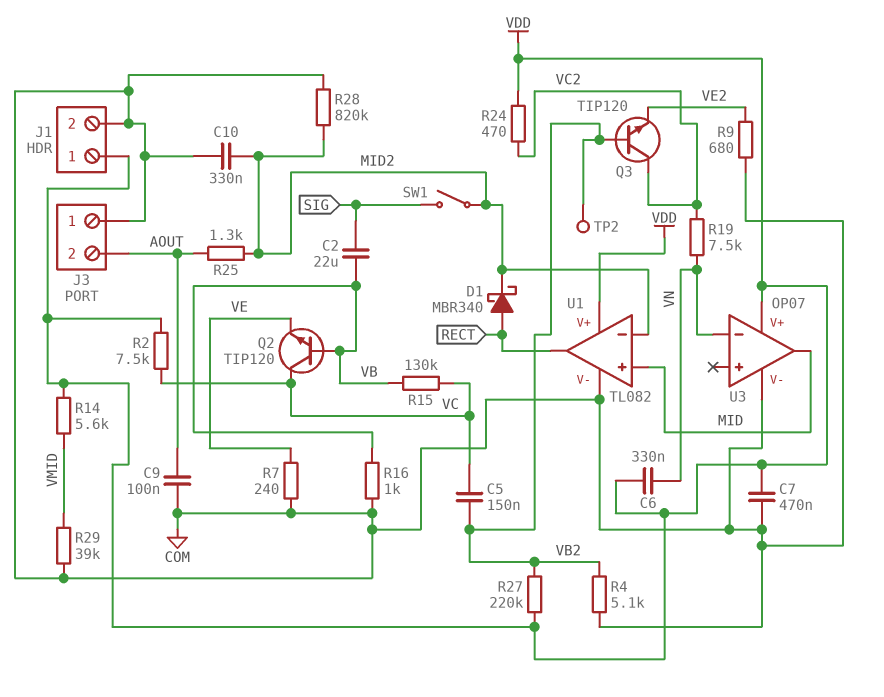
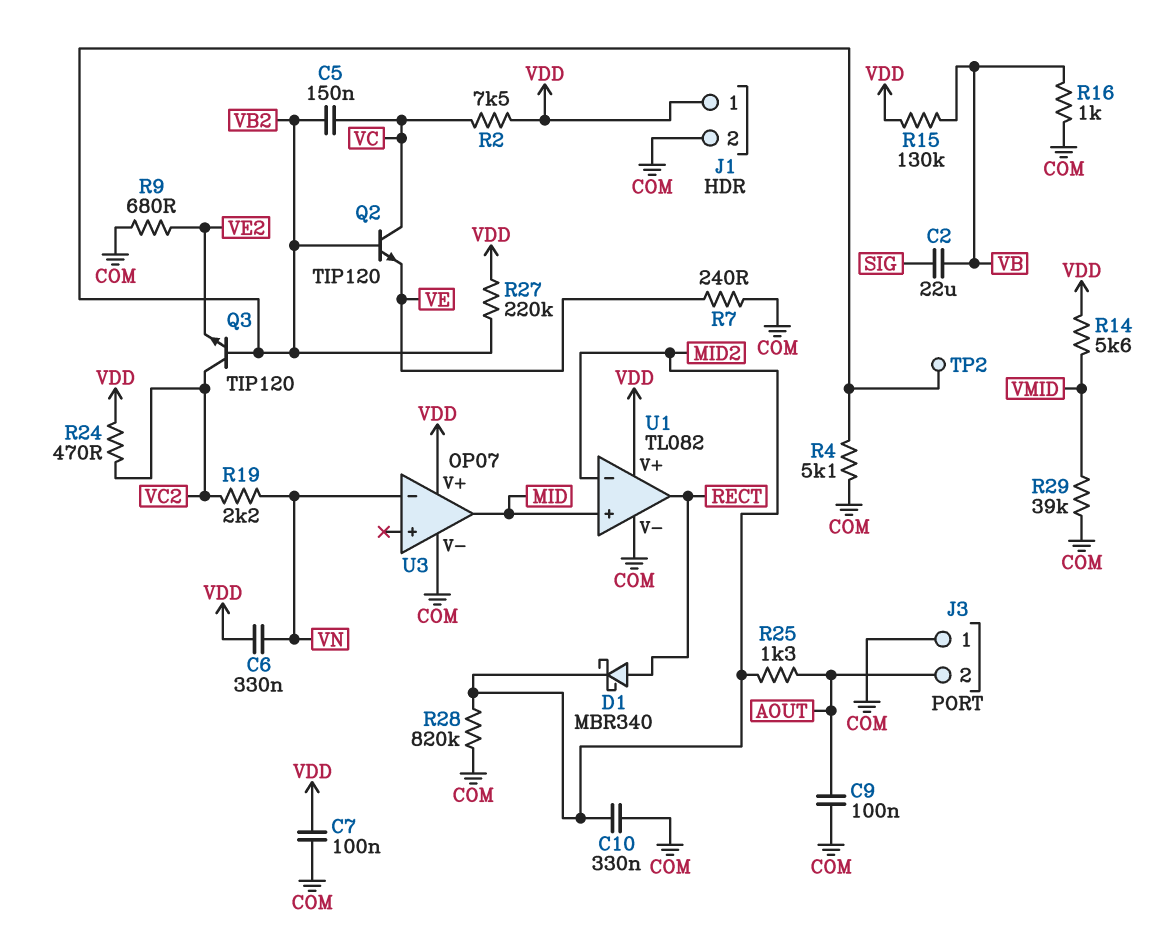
C7: 470nF (COM, VDD) -> 100nF (COM, VDD)
Q2: NPN TIP120 (B VB, C VC, E VE) -> NPN TIP120 (B VB2, C VC, E VE)
R15: 130k (VB, VC) -> 130k (VB, VDD)
R19: 7.5k (VC2, VN) -> 2.2k (VC2, VN)
SW1: switch (MID2, SIG) -> none

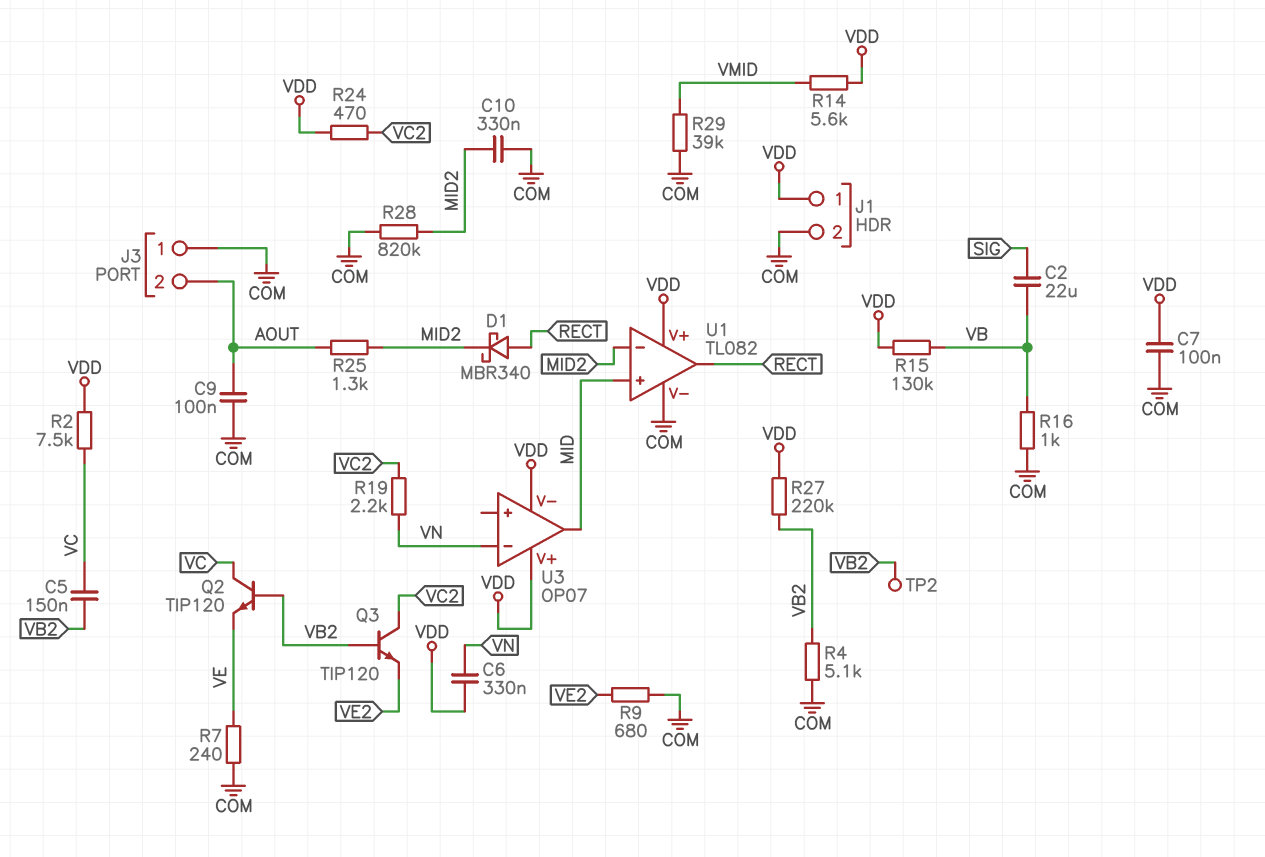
U3 pin V-: COM -> VDD

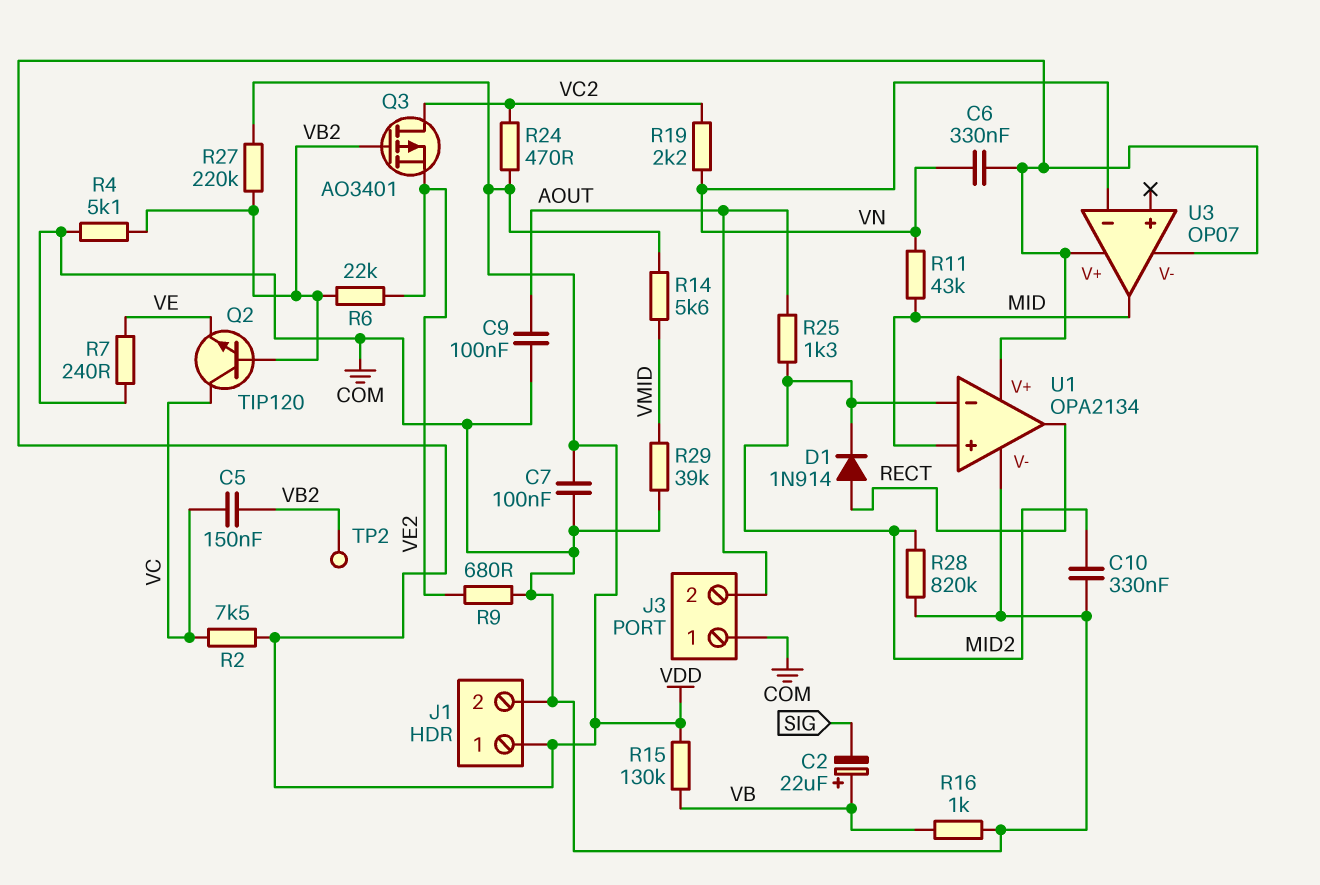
C2: 22uF (SIG, VB) -> 22uF (plus VB, minus SIG)
D1: schottky MBR340 (A RECT, K MID2) -> diode 1N914 (A RECT, K MID2)
Q3: NPN TIP120 (B VB2, C VC2, E VE2) -> PMOS AO3401 (G VB2, D VC2, S VE2)
R6: none -> 22k (VB2, VE2)
R11: none -> 43k (MID, VN)
U1: TL082 -> OPA2134

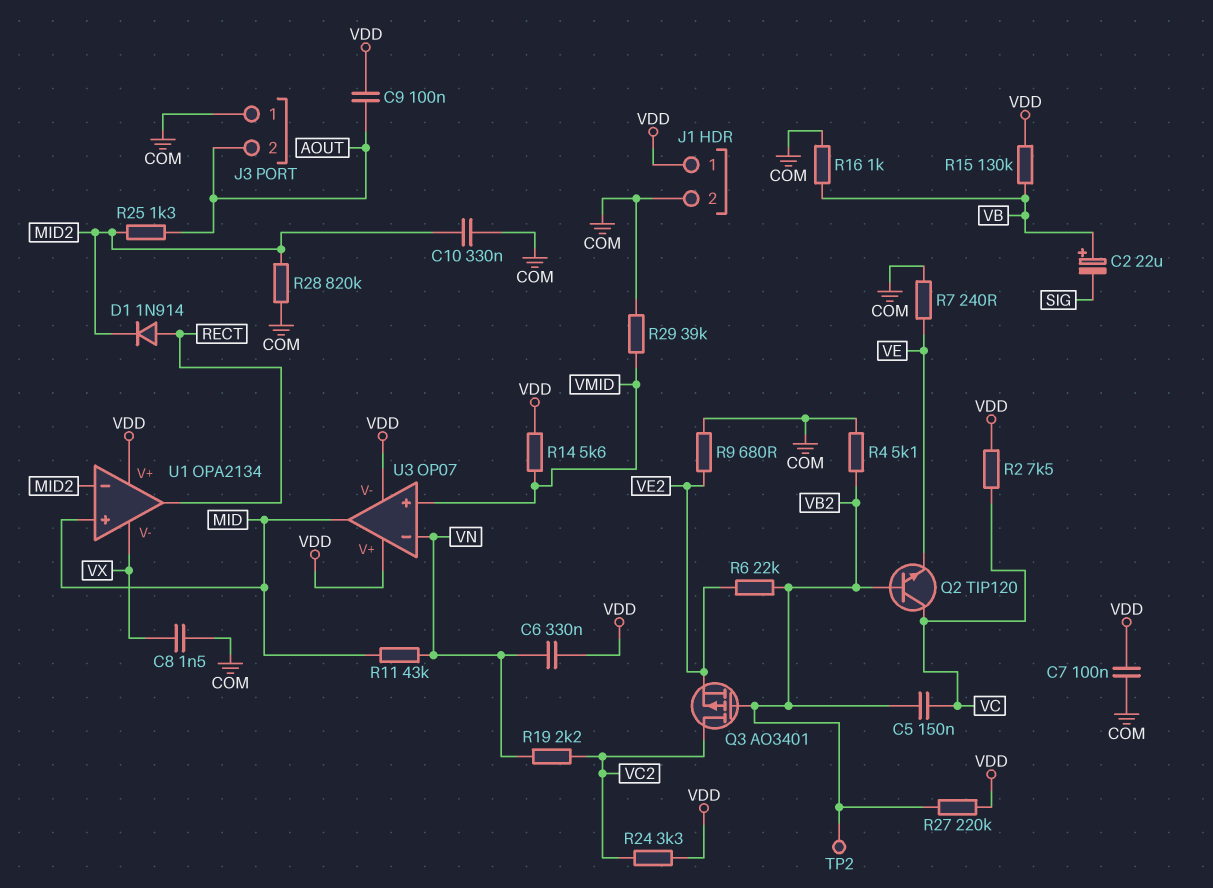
C8: none -> 1.5nF (COM, VX)
C9: 100nF (AOUT, COM) -> 100nF (AOUT, VDD)
R24: 470 (VC2, VDD) -> 3.3k (VC2, VDD)
U1 pin V-: COM -> VX
U3 pin in+: none -> VMID

